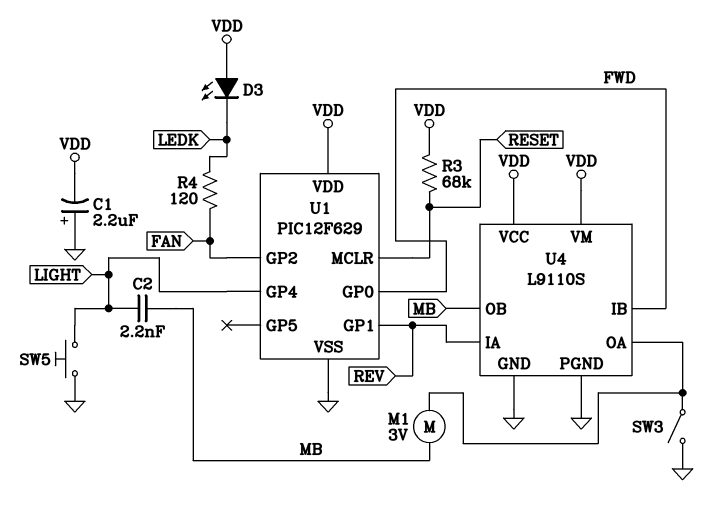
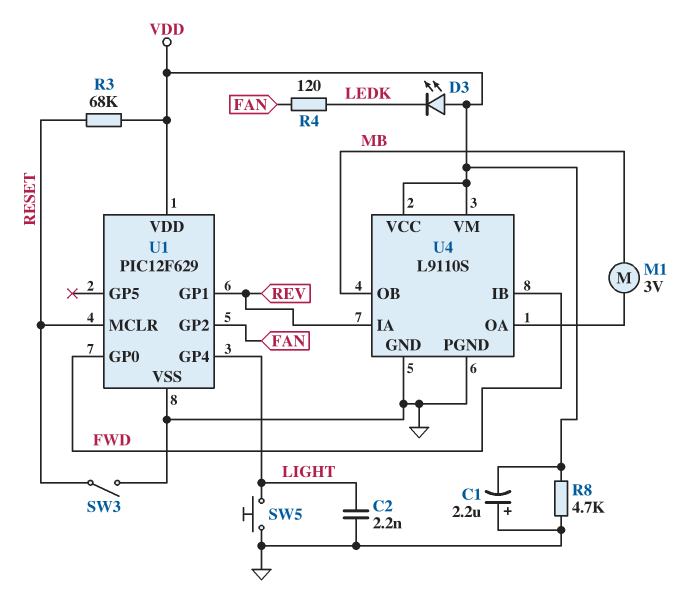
C2: 2.2nF (LIGHT, MB) -> 2.2nF (GND, LIGHT)
R8: none -> 4.7k (GND, VDD)
SW3: switch (GND, U4/OA) -> switch (GND, RESET)

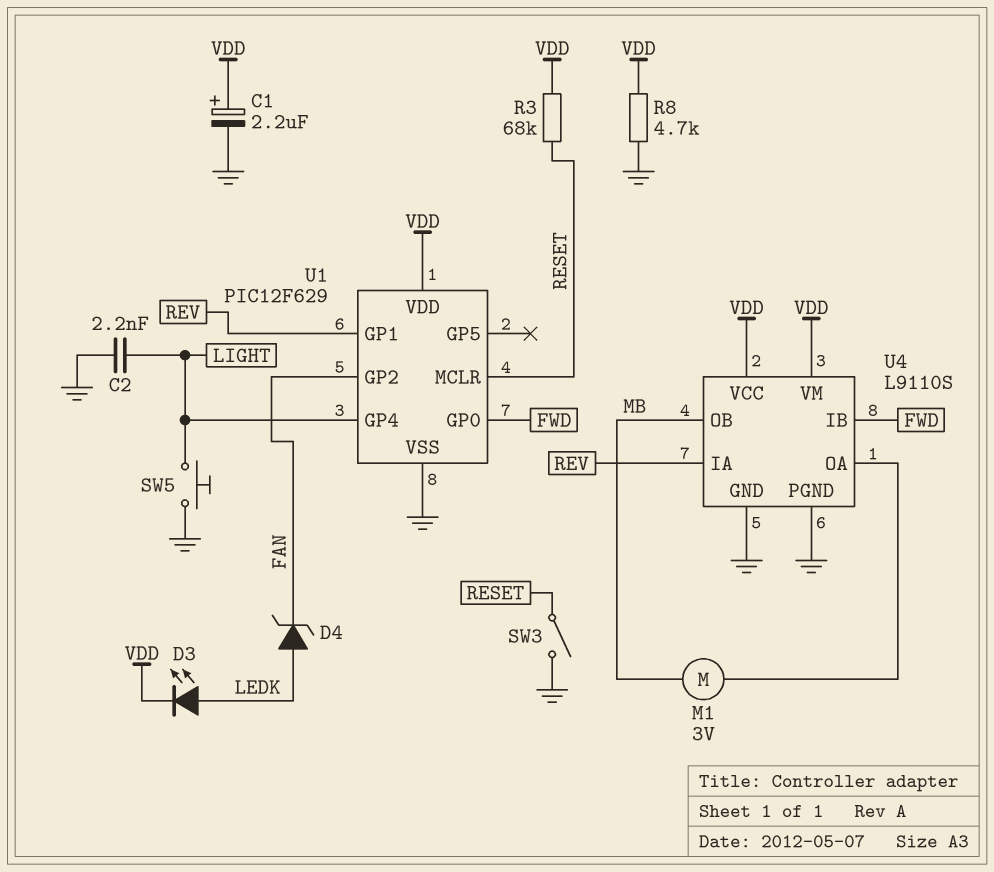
C1: 2.2uF (plus GND, minus VDD) -> 2.2uF (plus VDD, minus GND)
D3: LED (A VDD, K LEDK) -> LED (A LEDK, K VDD)
D4: none -> zener (A LEDK, K FAN)
R4: 120 (FAN, LEDK) -> none

